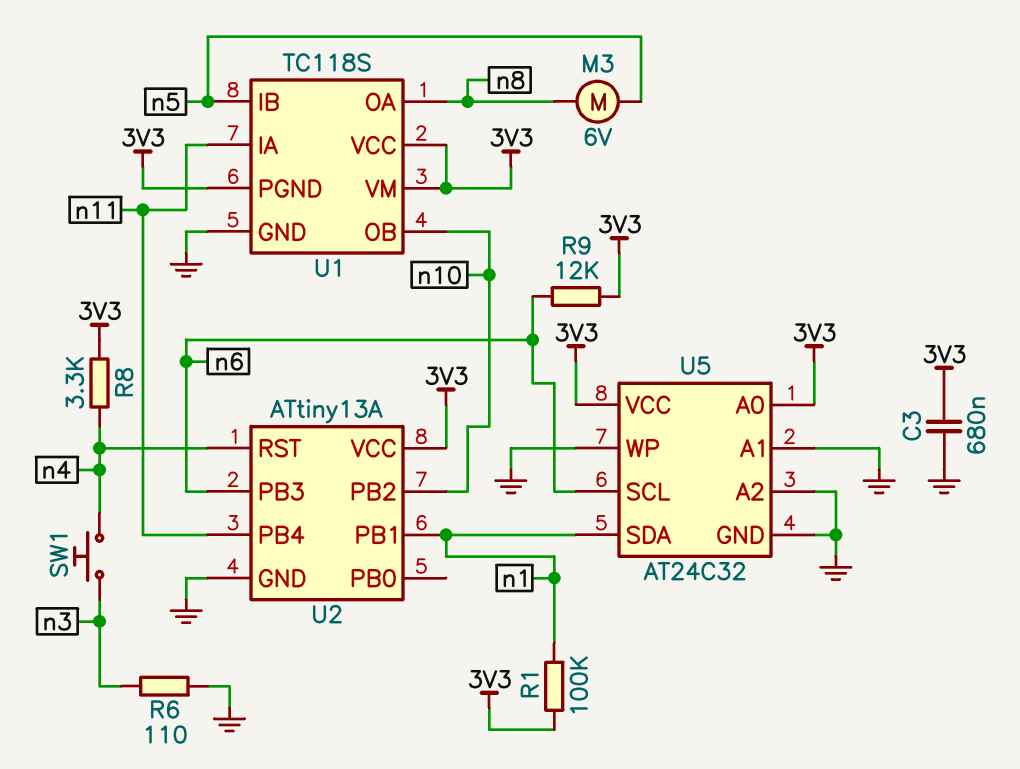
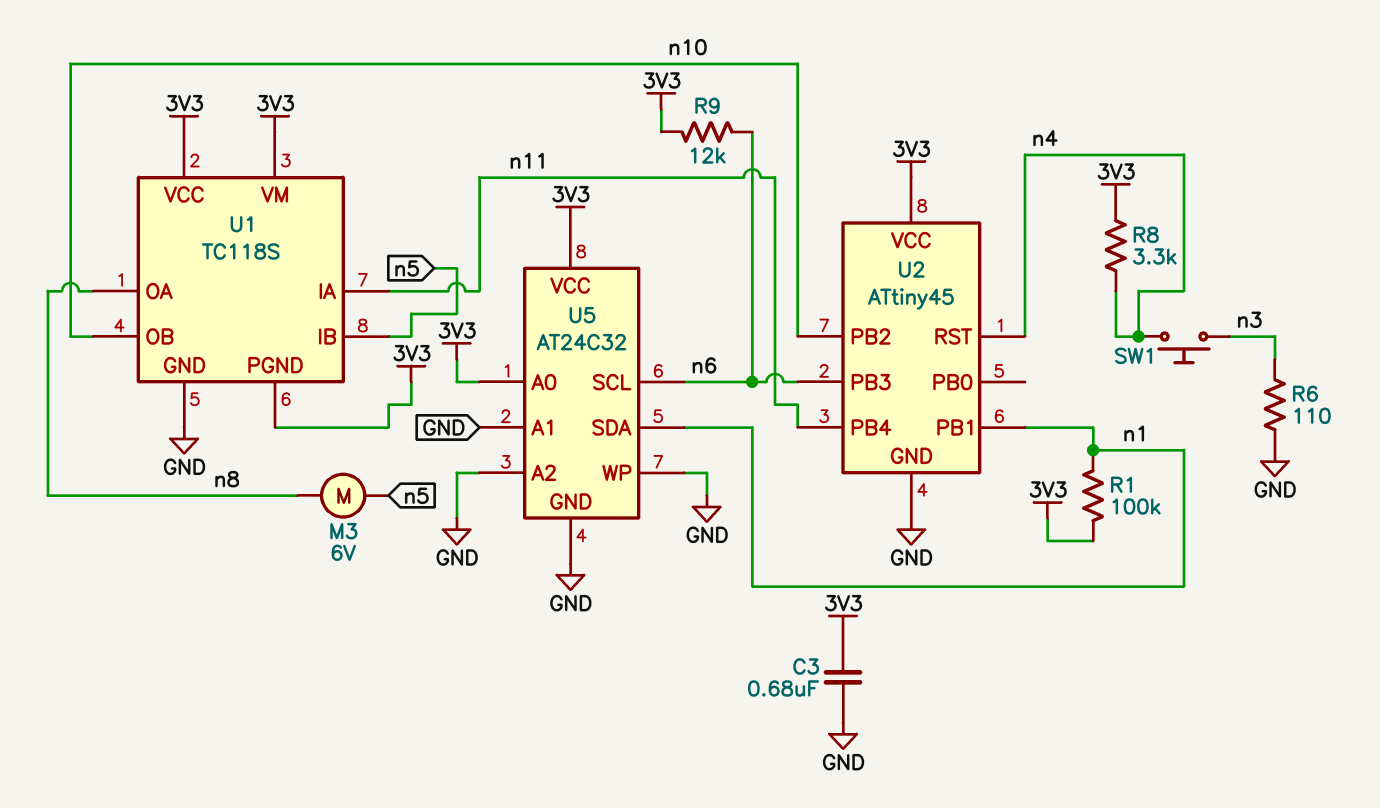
U2: ATtiny13A -> ATtiny45

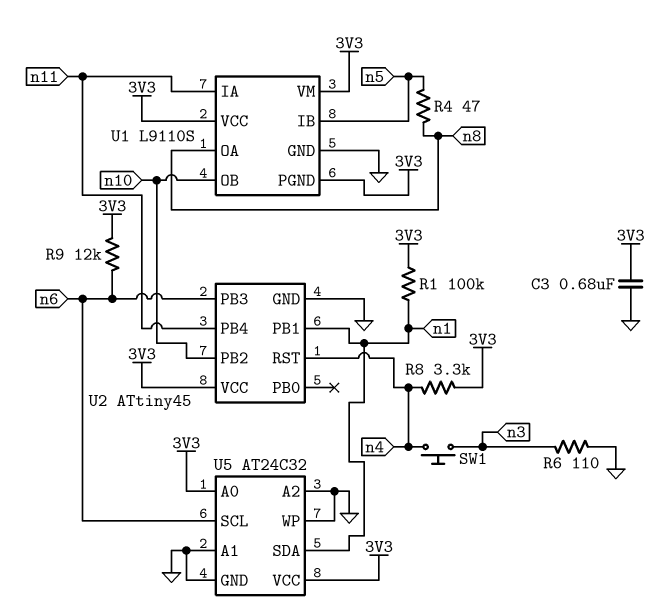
M3: motor 6V (n5, n8) -> none
R4: none -> 47 (n5, n8)
U1: TC118S -> L9110S

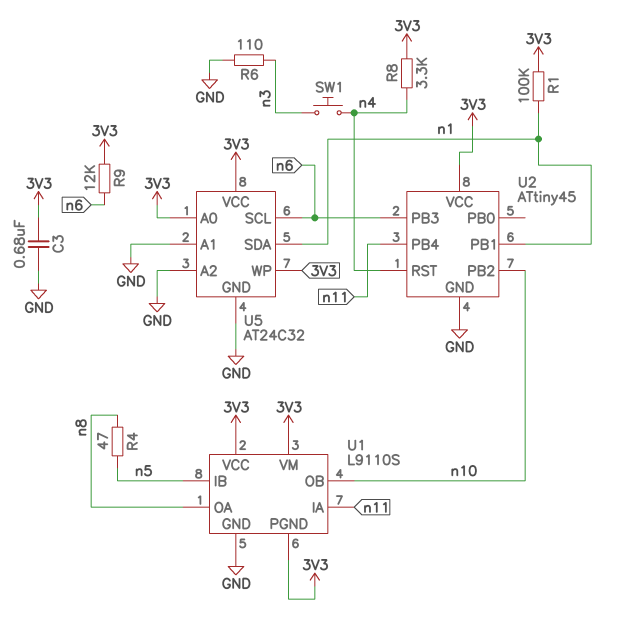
U5 pin WP: GND -> 3V3

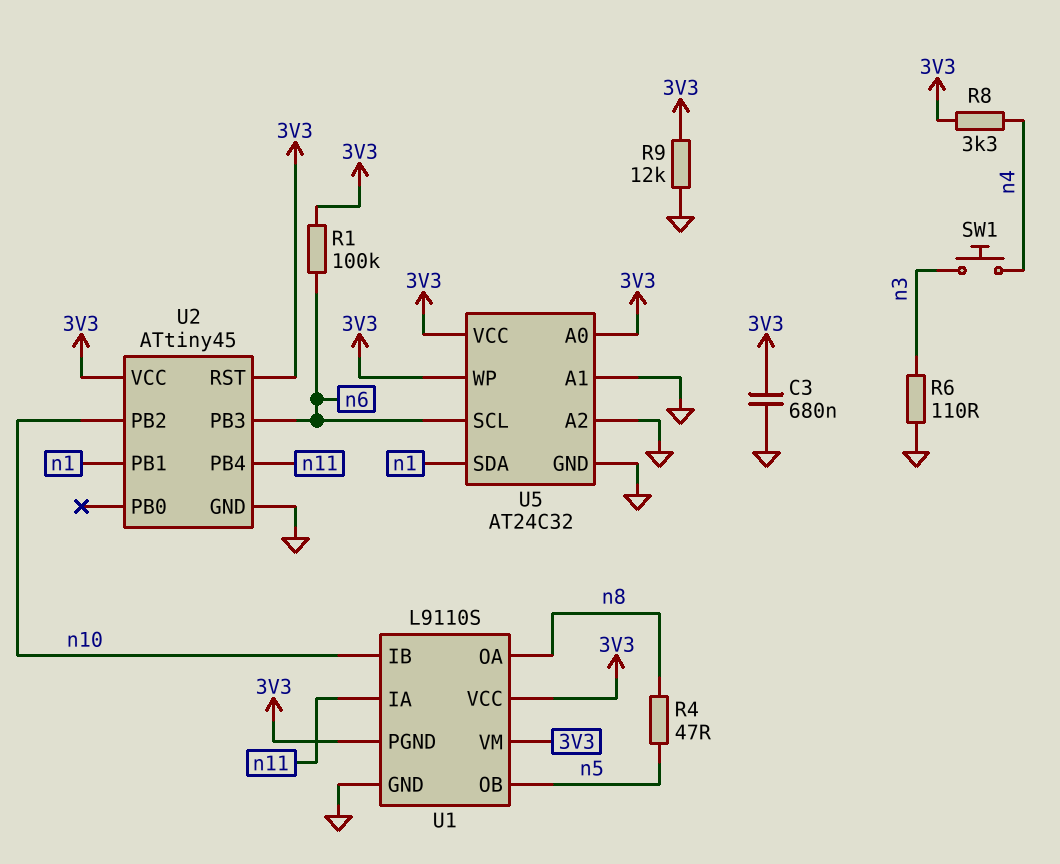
R1: 100k (3V3, n1) -> 100k (3V3, n6)
R9: 12k (3V3, n6) -> 12k (3V3, GND)
U1 pin IB: n5 -> n10
U1 pin OB: n10 -> n5
U2 pin RST: n4 -> 3V3

